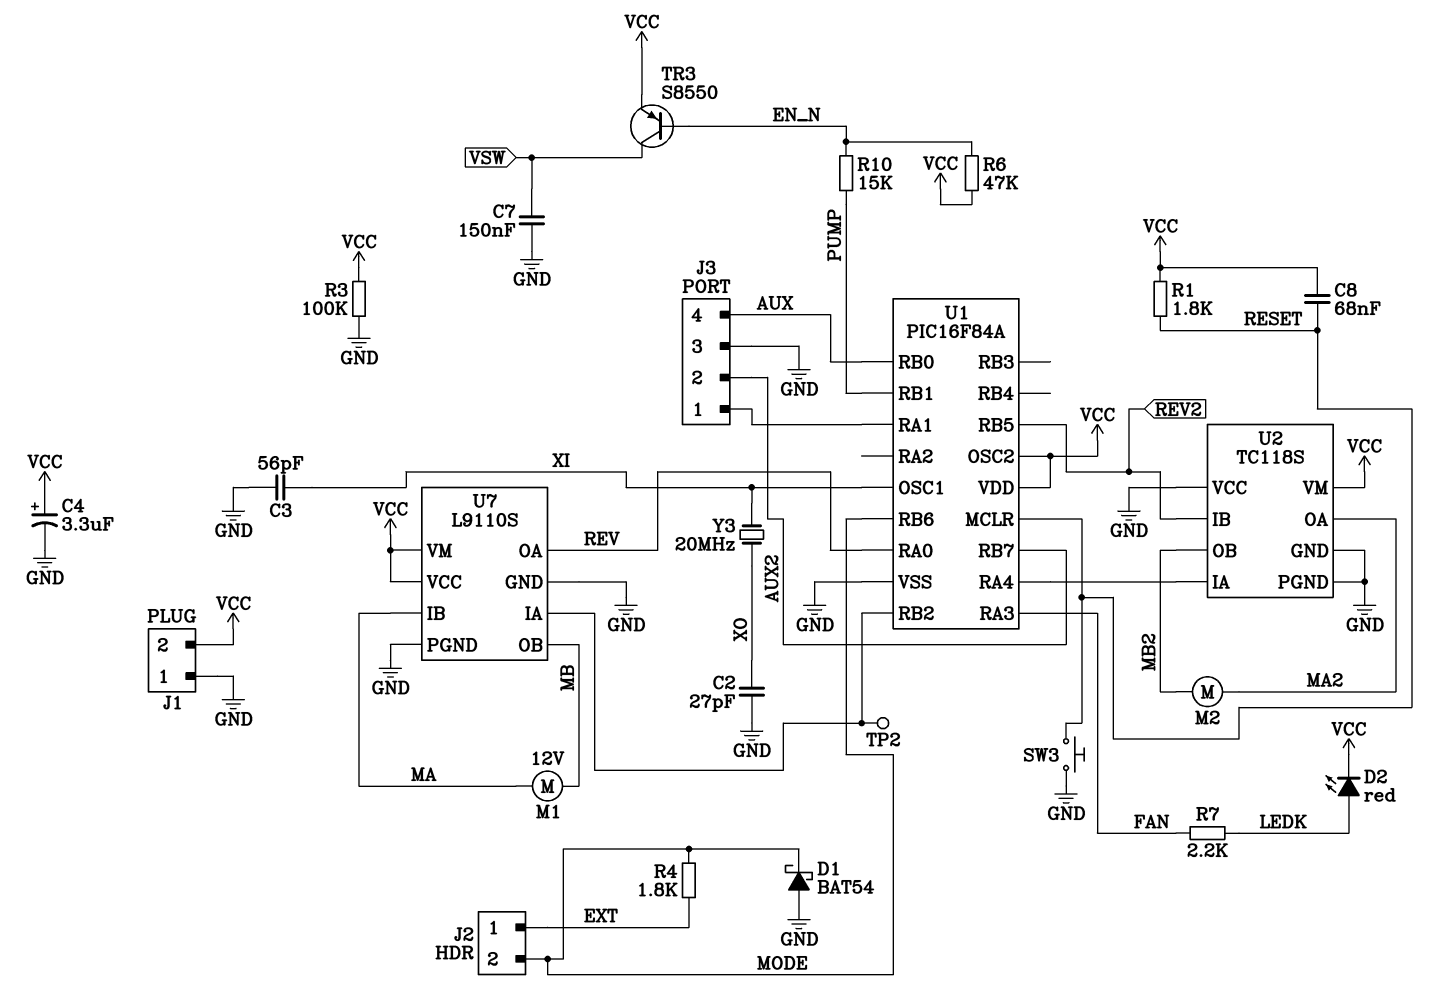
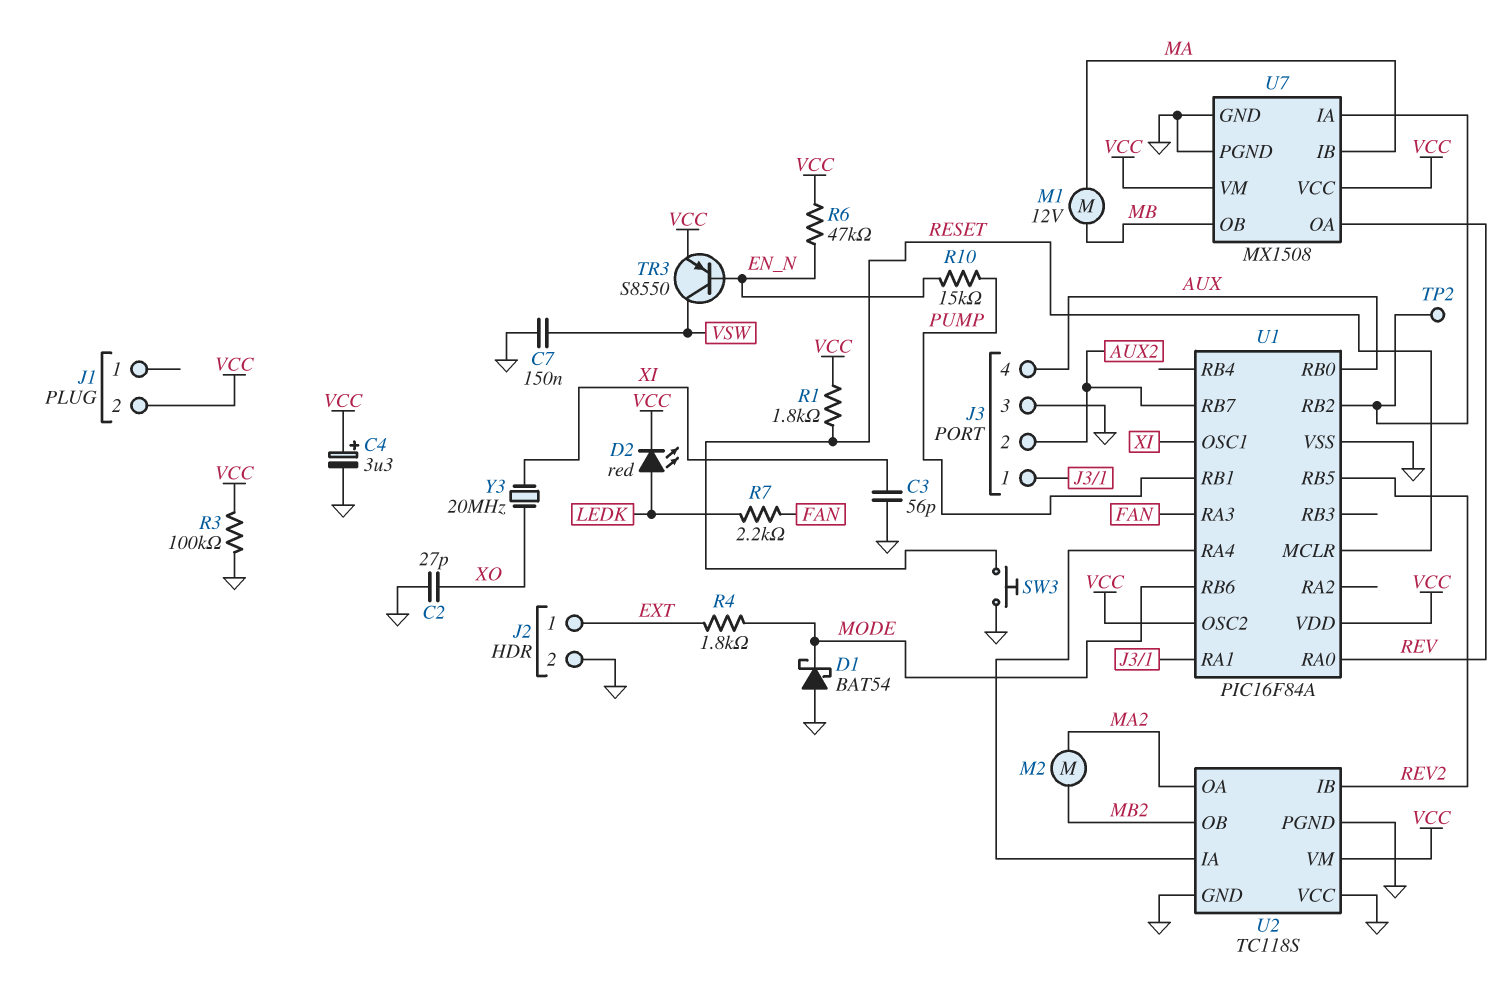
C8: 68nF (RESET, VCC) -> none
J1 pin 1: GND -> none
J2 pin 2: MODE -> GND
U7: L9110S -> MX1508

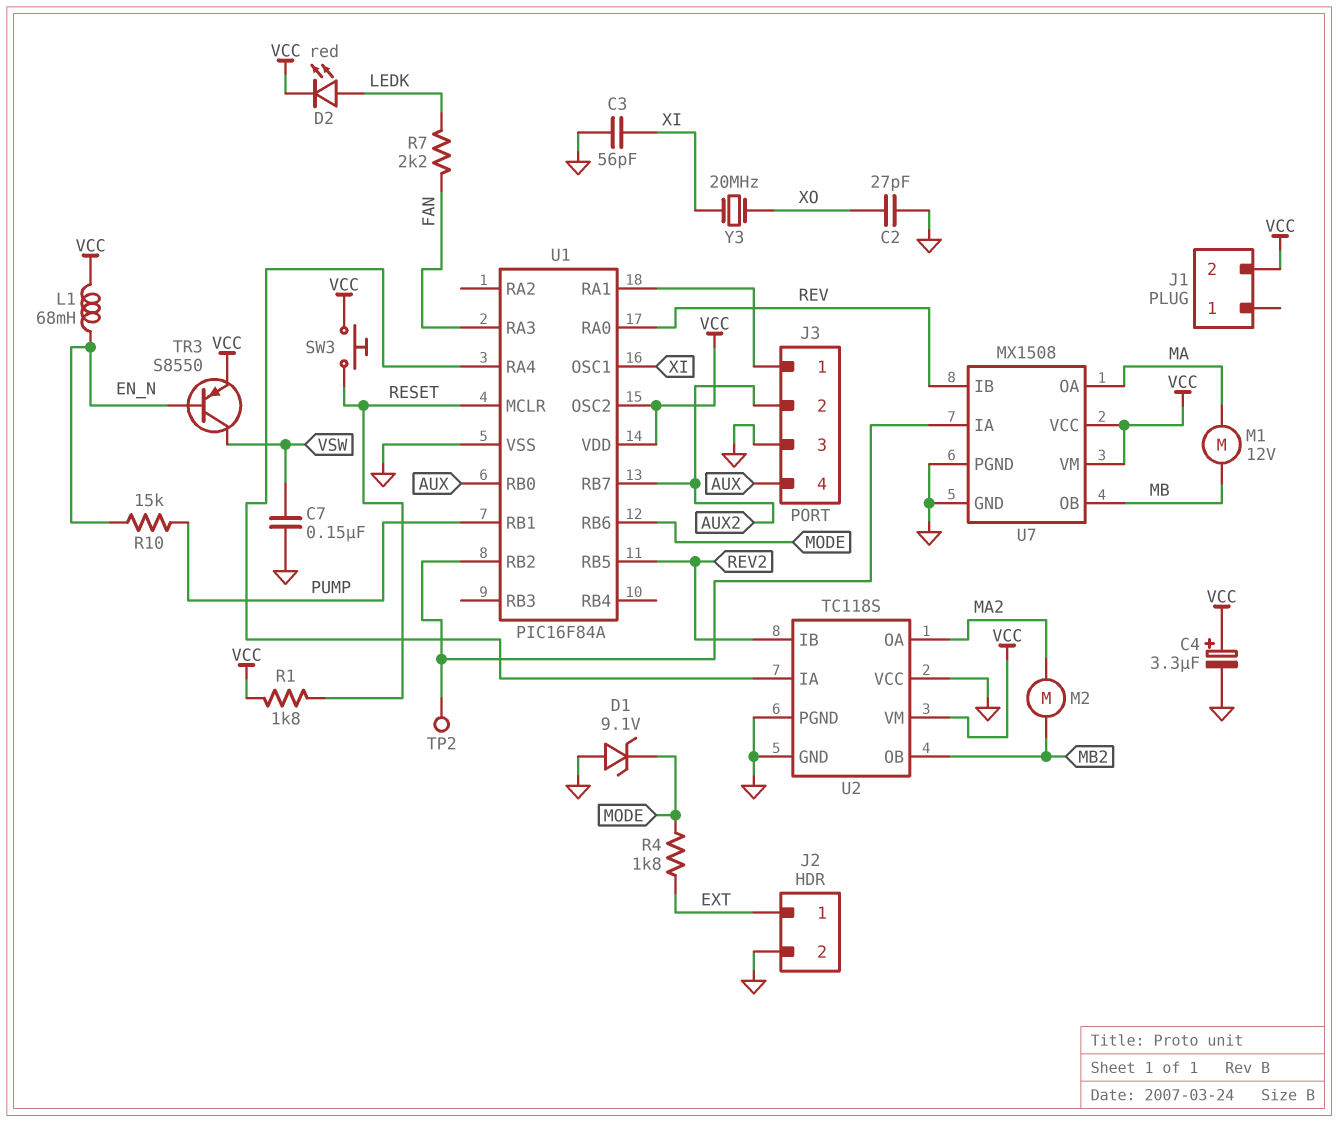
D1: schottky BAT54 (A GND, K MODE) -> zener 9.1V (A GND, K MODE)
L1: none -> 68mH (EN_N, VCC)
R3: 100k (GND, VCC) -> none
R6: 47k (EN_N, VCC) -> none
SW3: button (GND, RESET) -> button (RESET, VCC)
U7 pin IB: MA -> REV
U7 pin OA: REV -> MA

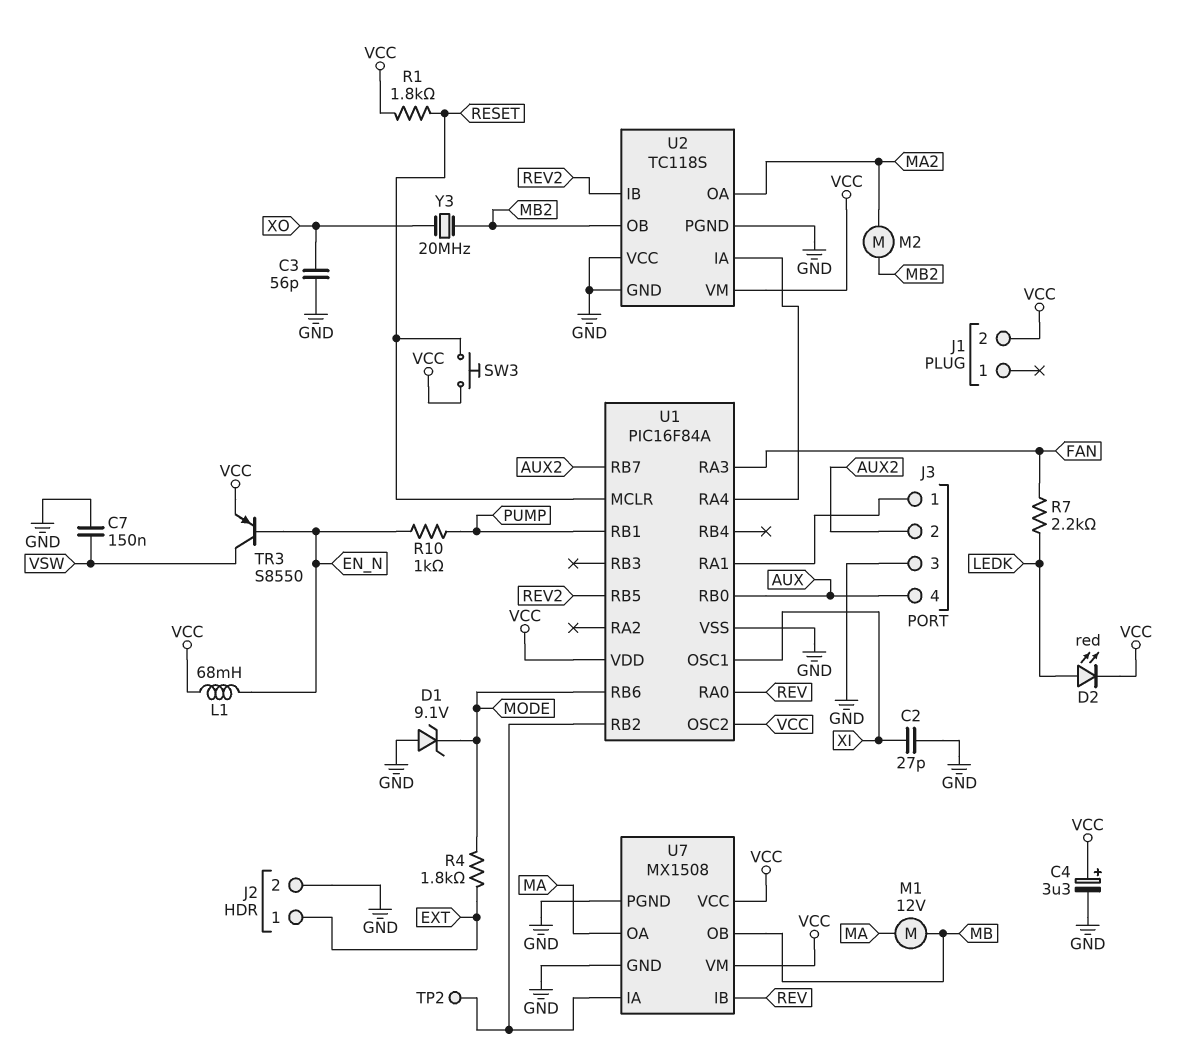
C2: 27pF (GND, XO) -> 27pF (GND, XI)
C3: 56pF (GND, XI) -> 56pF (GND, XO)
R10: 15k (EN_N, PUMP) -> 1k (EN_N, PUMP)
Y3: 20MHz (XI, XO) -> 20MHz (MB2, XO)

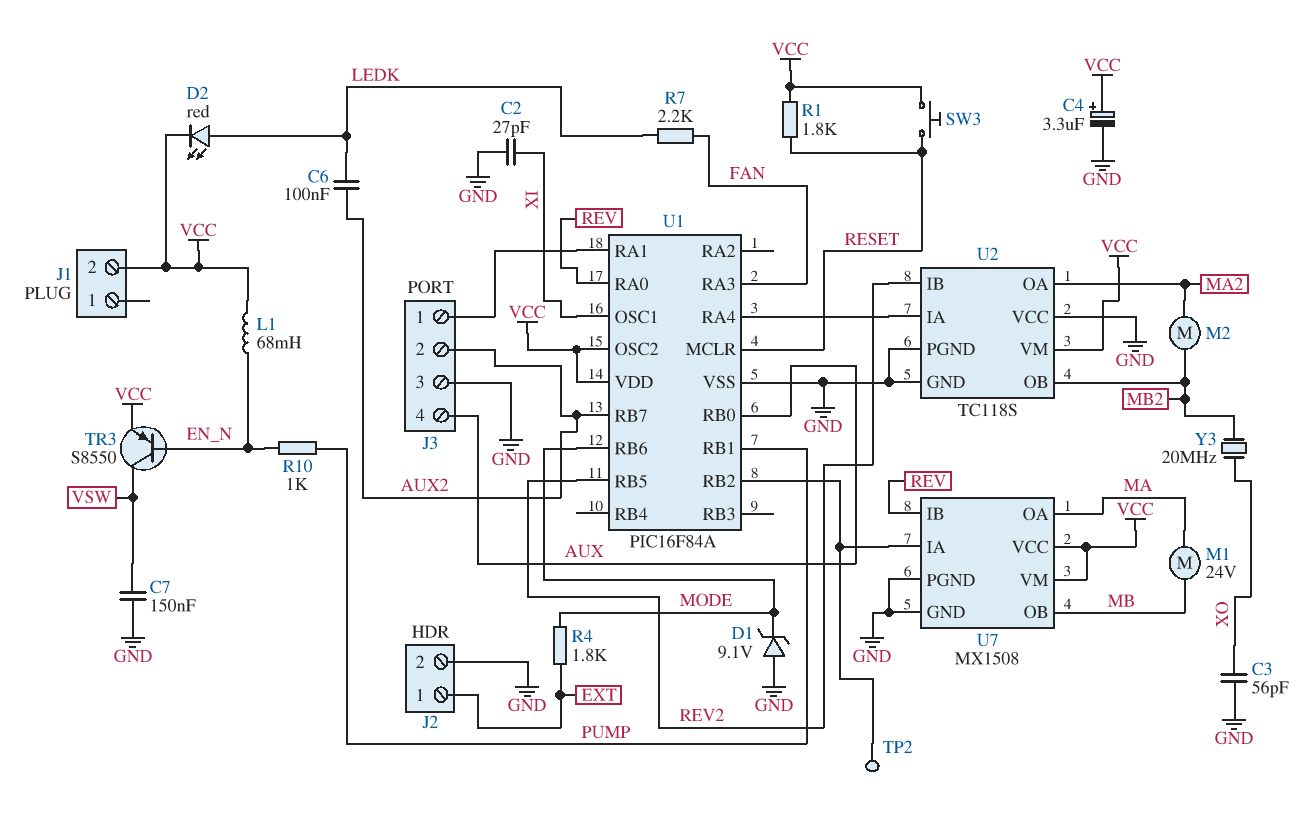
C6: none -> 100nF (AUX2, LEDK)
M1: motor 12V (MA, MB) -> motor 24V (MA, MB)

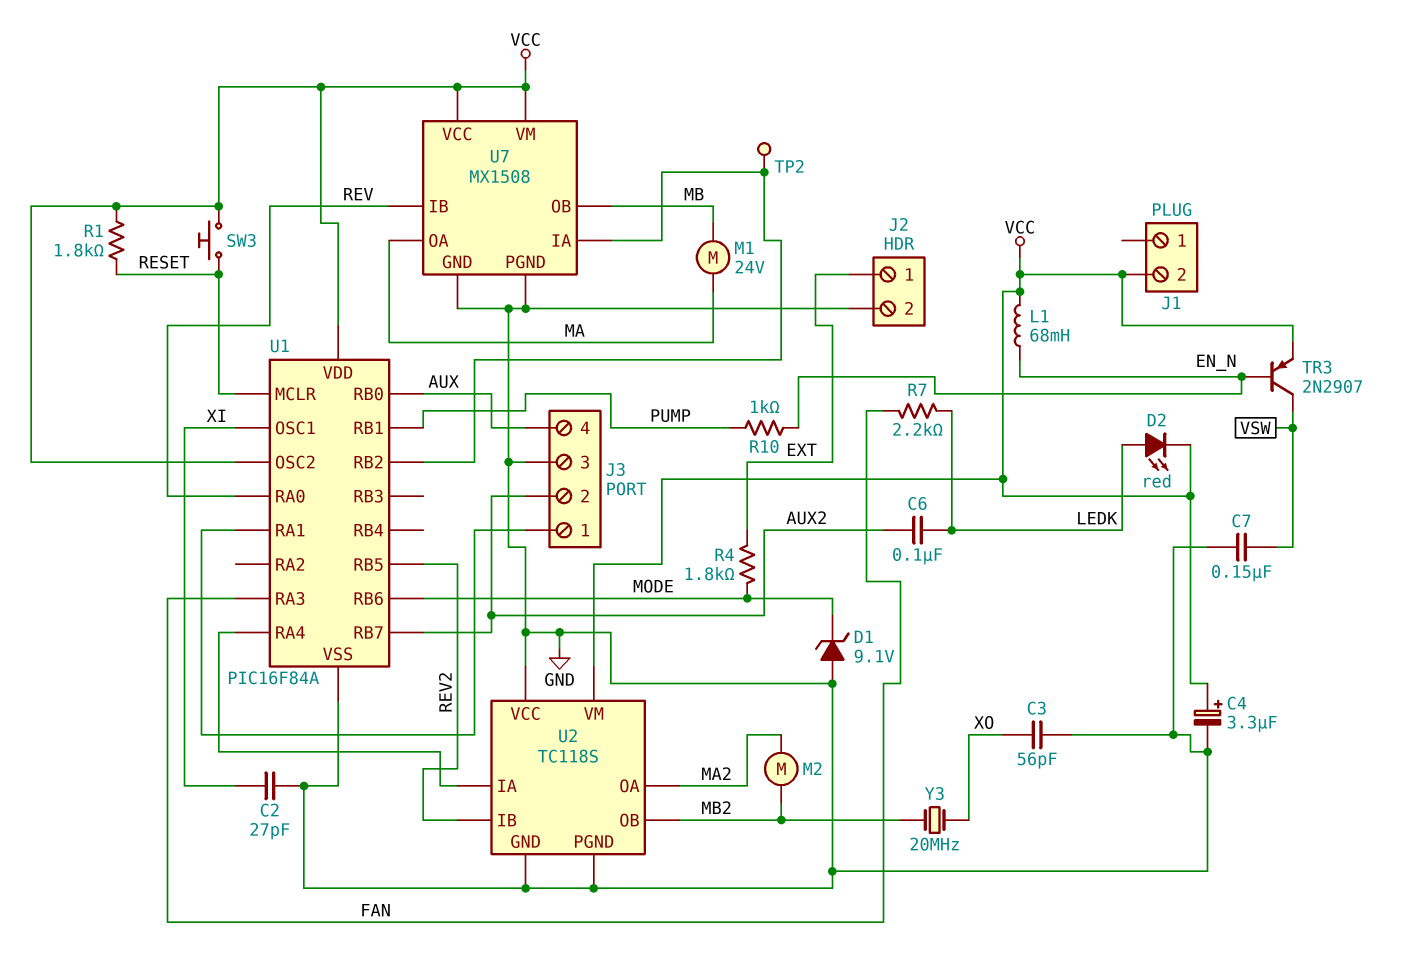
TR3: PNP S8550 (B EN_N, C VSW, E VCC) -> PNP 2N2907 (B EN_N, C VSW, E VCC)

